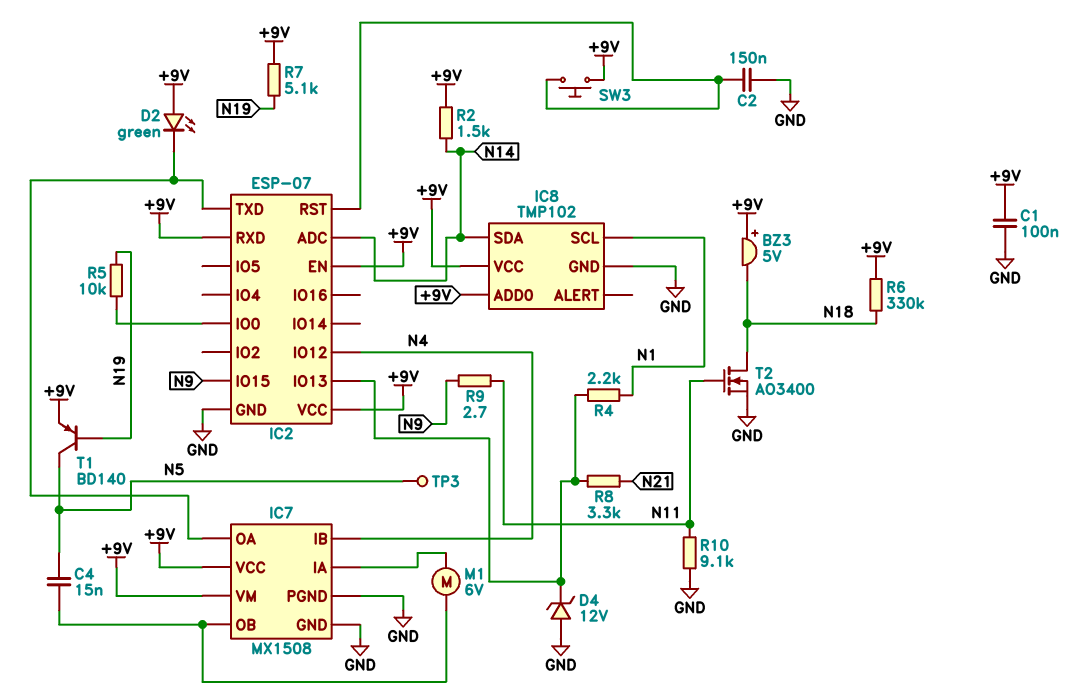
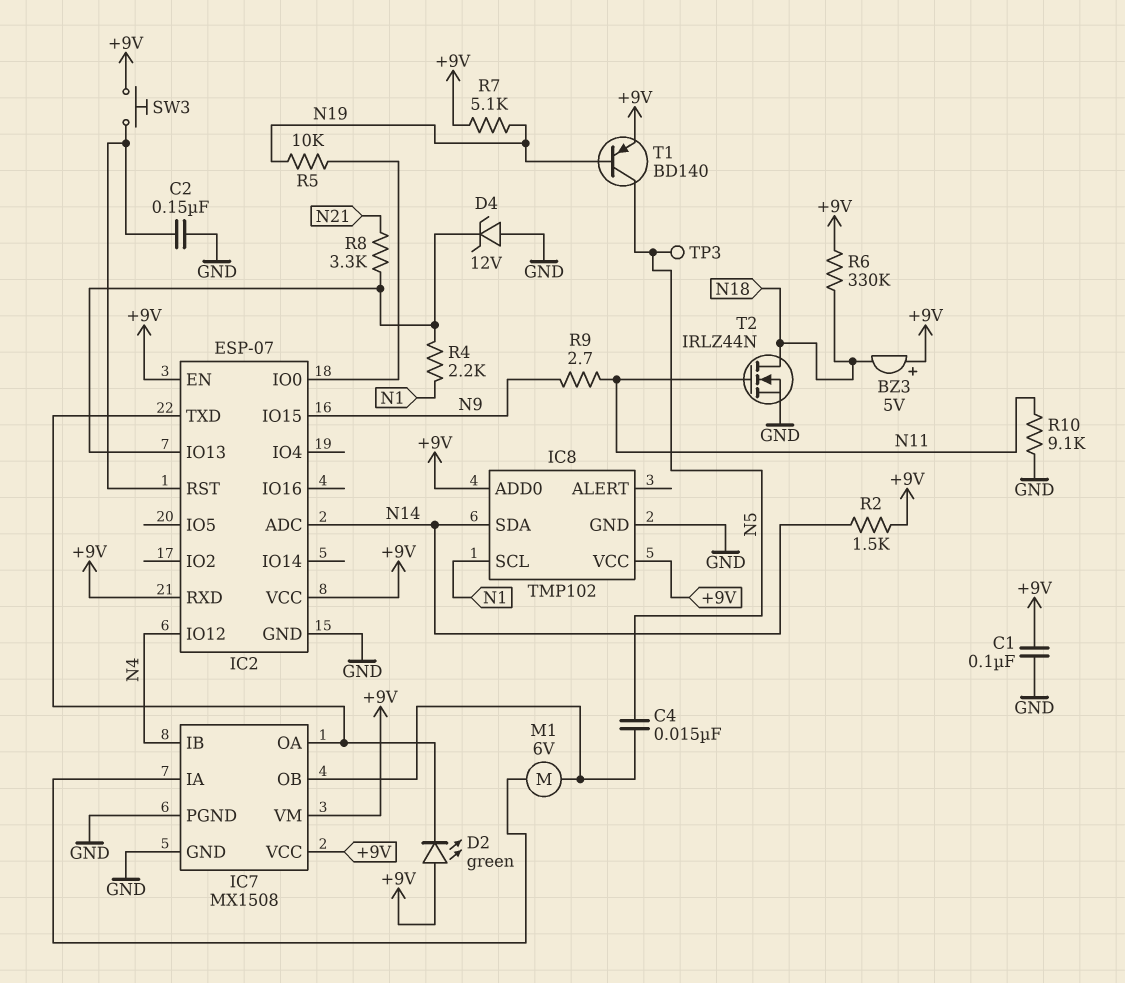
T2: NMOS AO3400 (G N11, D N18, S GND) -> NMOS IRLZ44N (G N11, D N18, S GND)

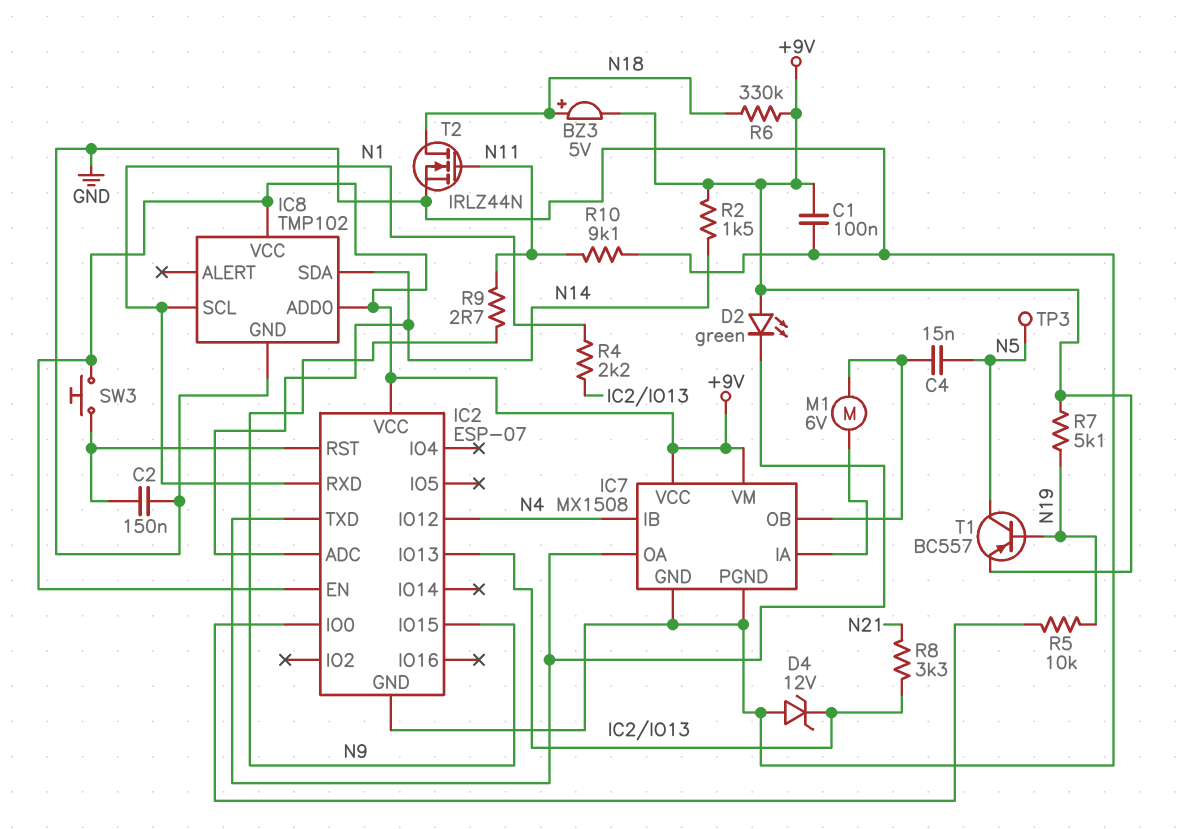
BZ3: buzzer 5V (plus +9V, minus N18) -> buzzer 5V (plus N18, minus +9V)
IC2 pin RXD: +9V -> N1
T1: PNP BD140 (B N19, C N5, E +9V) -> PNP BC557 (B N19, C N5, E +9V)

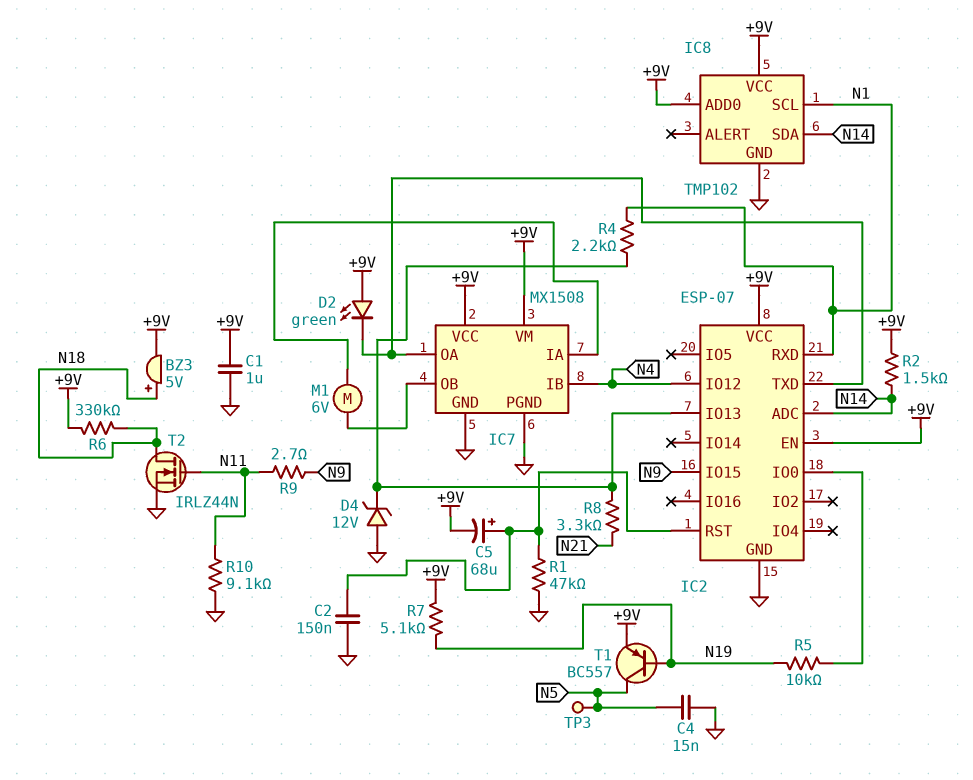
C1: 100nF (+9V, GND) -> 1uF (+9V, GND)
C4: 15nF (IC7/OB, N5) -> 15nF (GND, N5)
C5: none -> 68uF (plus IC2/RST, minus +9V)
R1: none -> 47k (GND, IC2/RST)
SW3: button (+9V, IC2/RST) -> none

